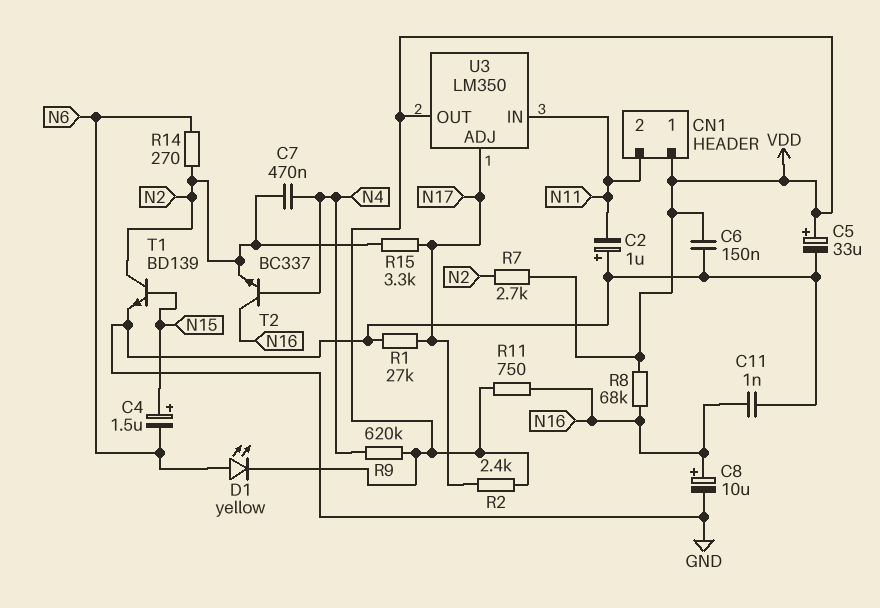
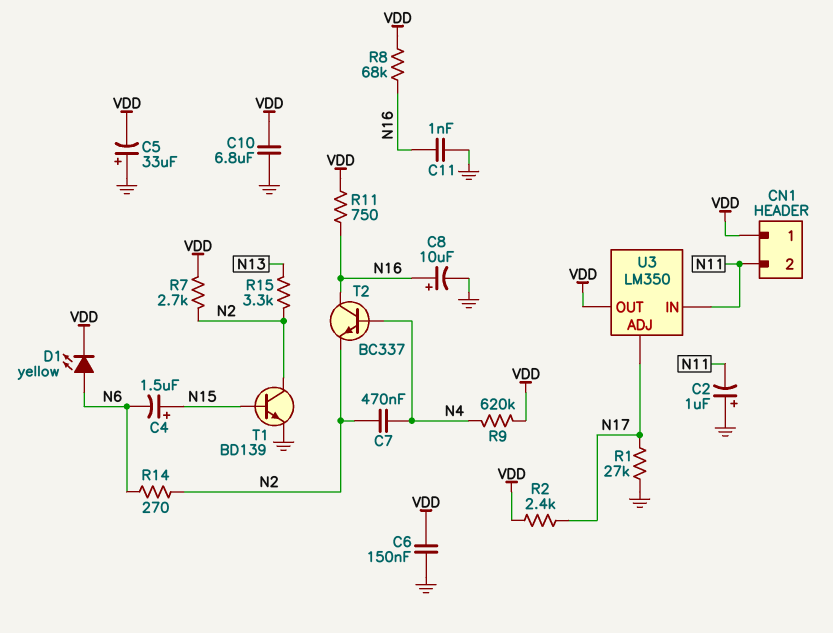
C5: 33uF (plus VDD, minus GND) -> 33uF (plus GND, minus VDD)
C10: none -> 6.8uF (GND, VDD)
R15: 3.3k (N2, N17) -> 3.3k (N2, N13)

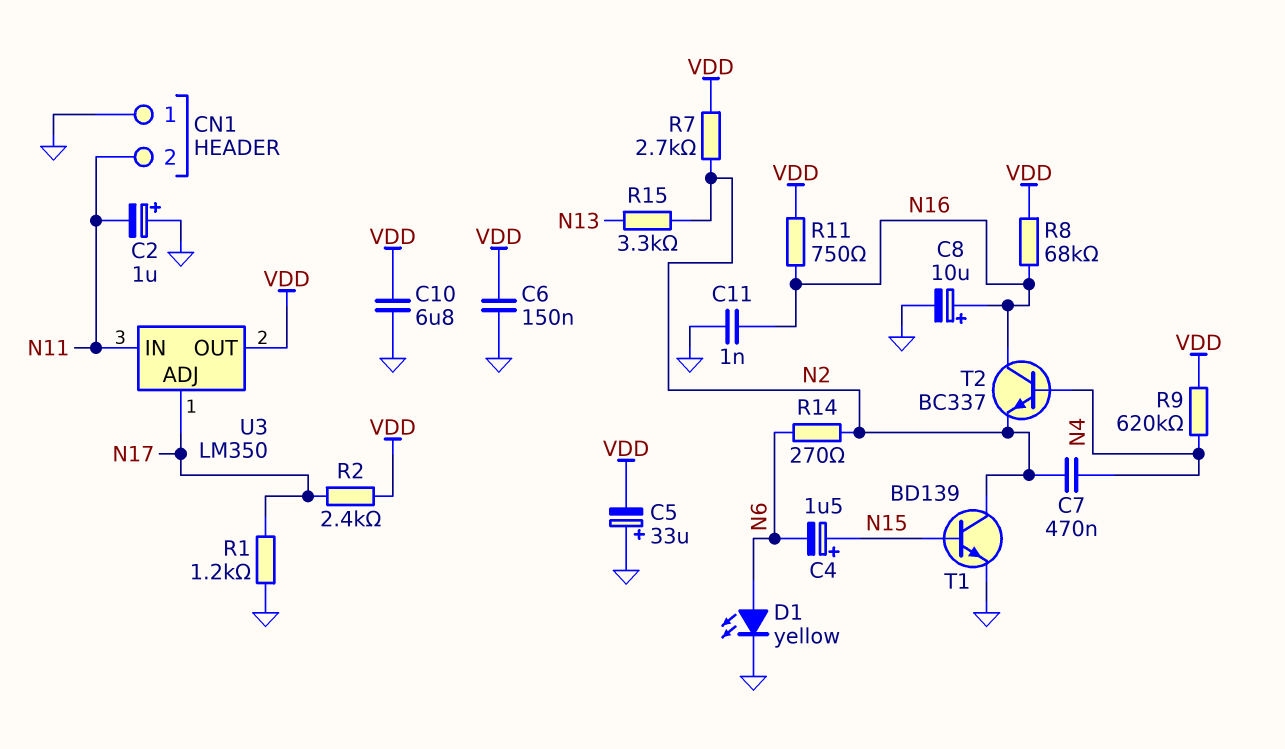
CN1 pin 1: VDD -> GND
D1: LED yellow (A N6, K VDD) -> LED yellow (A N6, K GND)
R1: 27k (GND, N17) -> 1.2k (GND, N17)

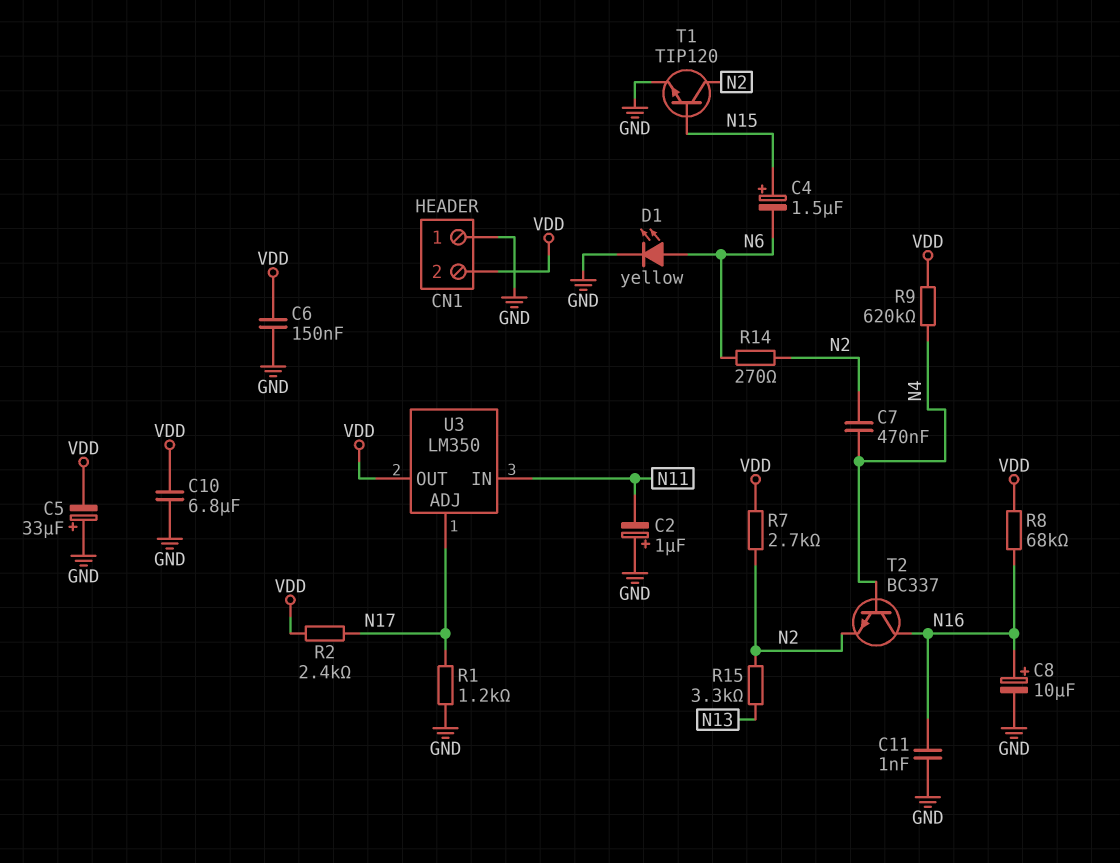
CN1 pin 2: N11 -> VDD
R11: 750 (N16, VDD) -> none
T1: NPN BD139 (B N15, C N2, E GND) -> NPN TIP120 (B N15, C N2, E GND)

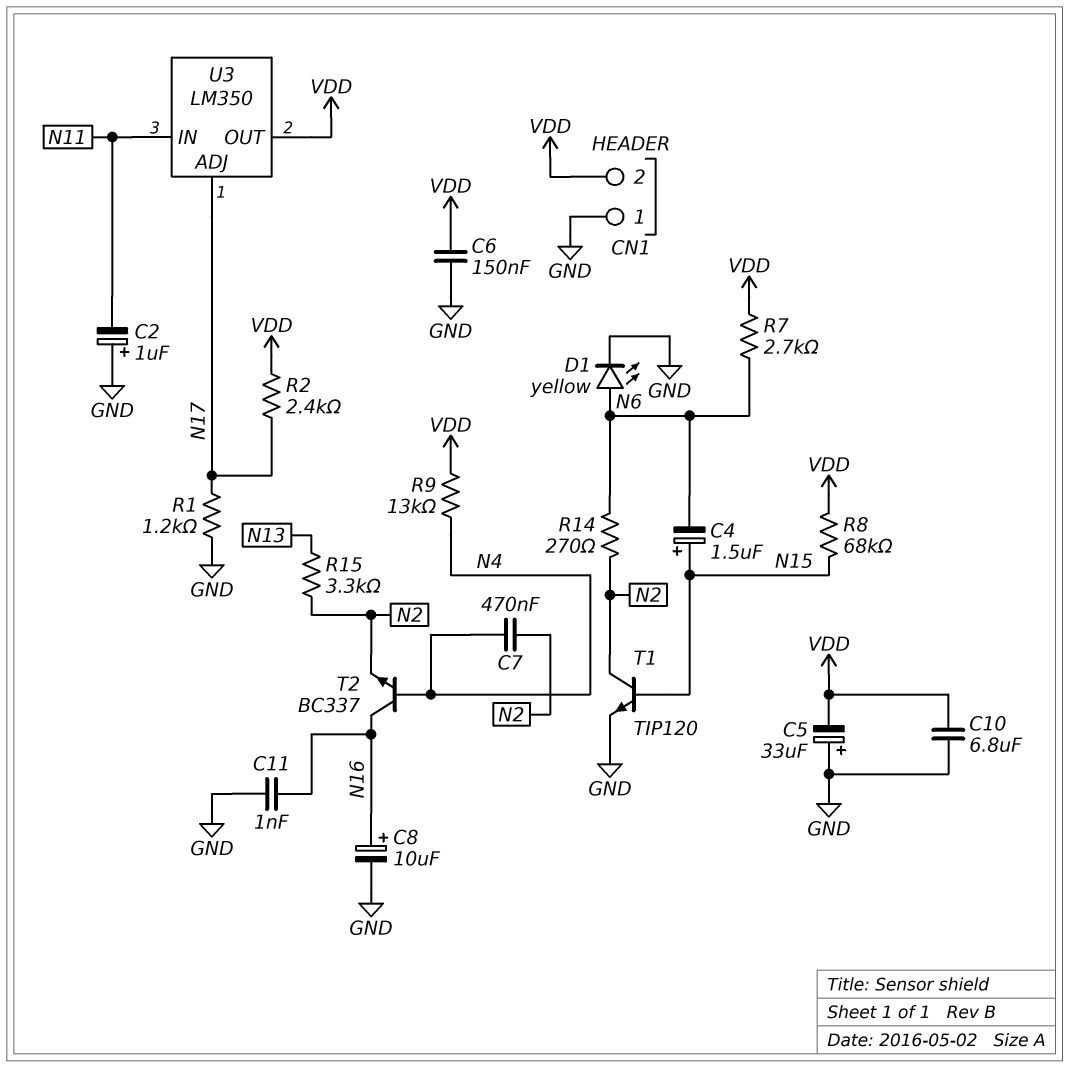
R7: 2.7k (N2, VDD) -> 2.7k (N6, VDD)
R8: 68k (N16, VDD) -> 68k (N15, VDD)
R9: 620k (N4, VDD) -> 13k (N4, VDD)

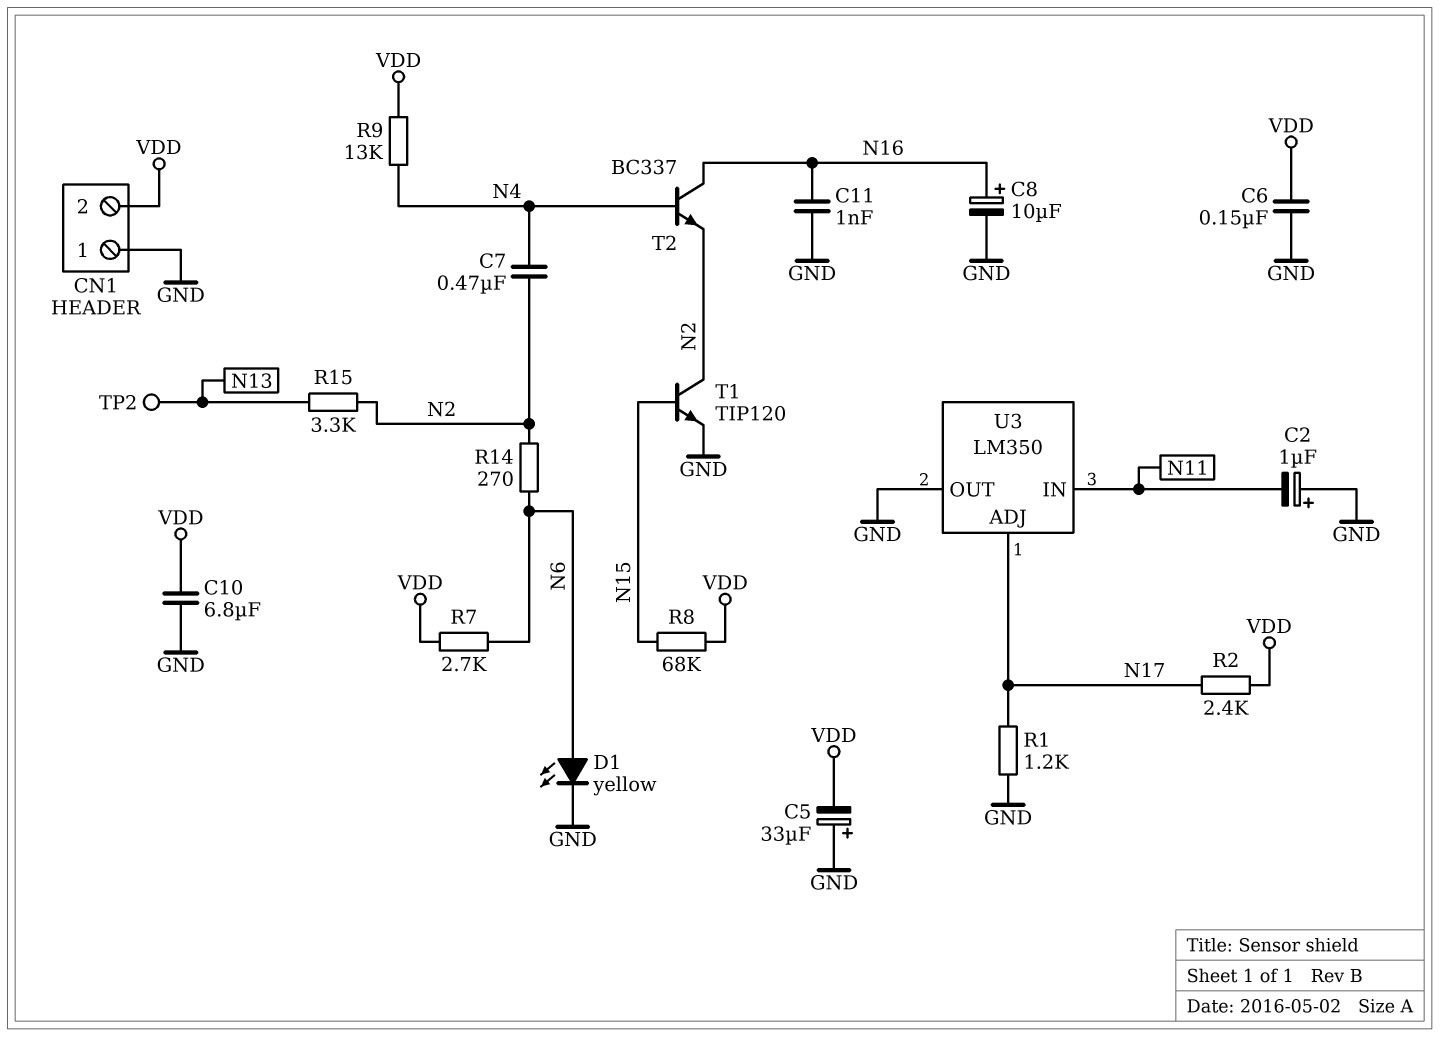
C4: 1.5uF (plus N15, minus N6) -> none
TP2: none -> test point (N13)
U3 pin OUT: VDD -> GND

